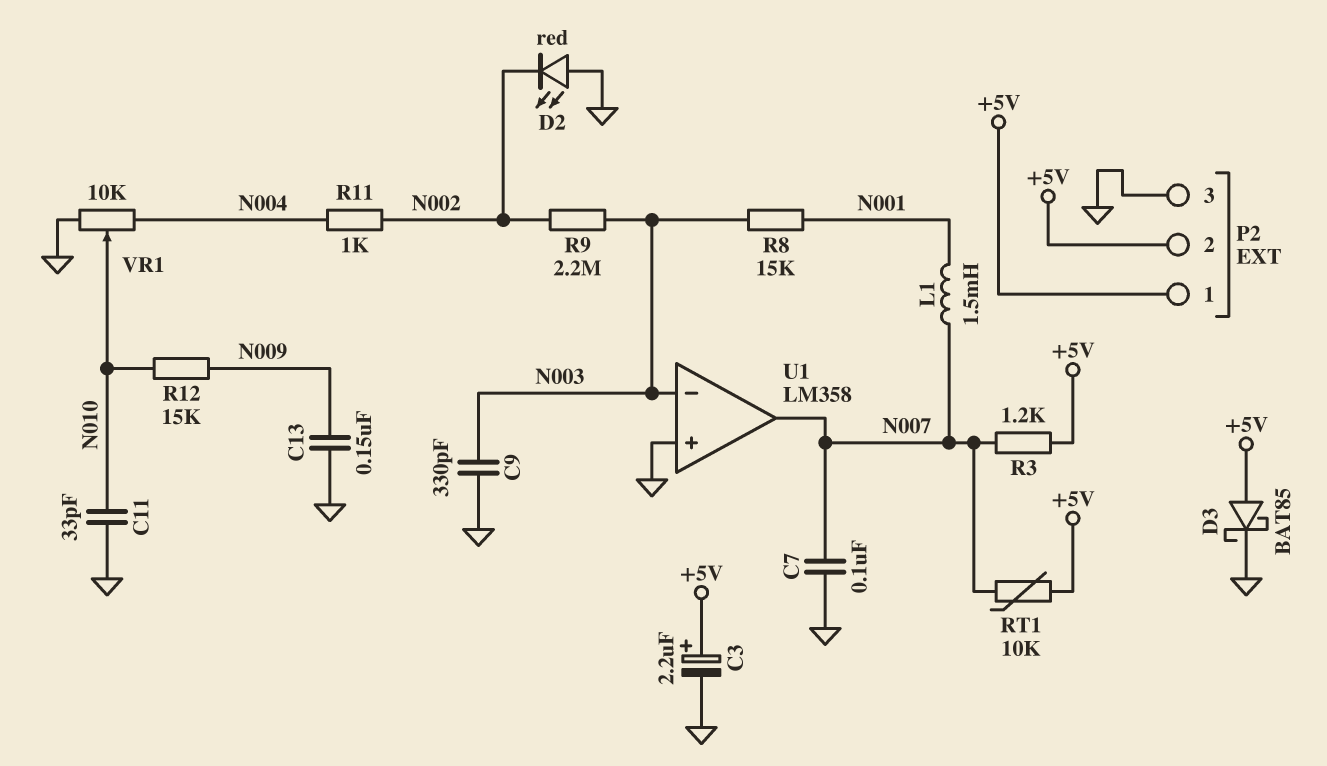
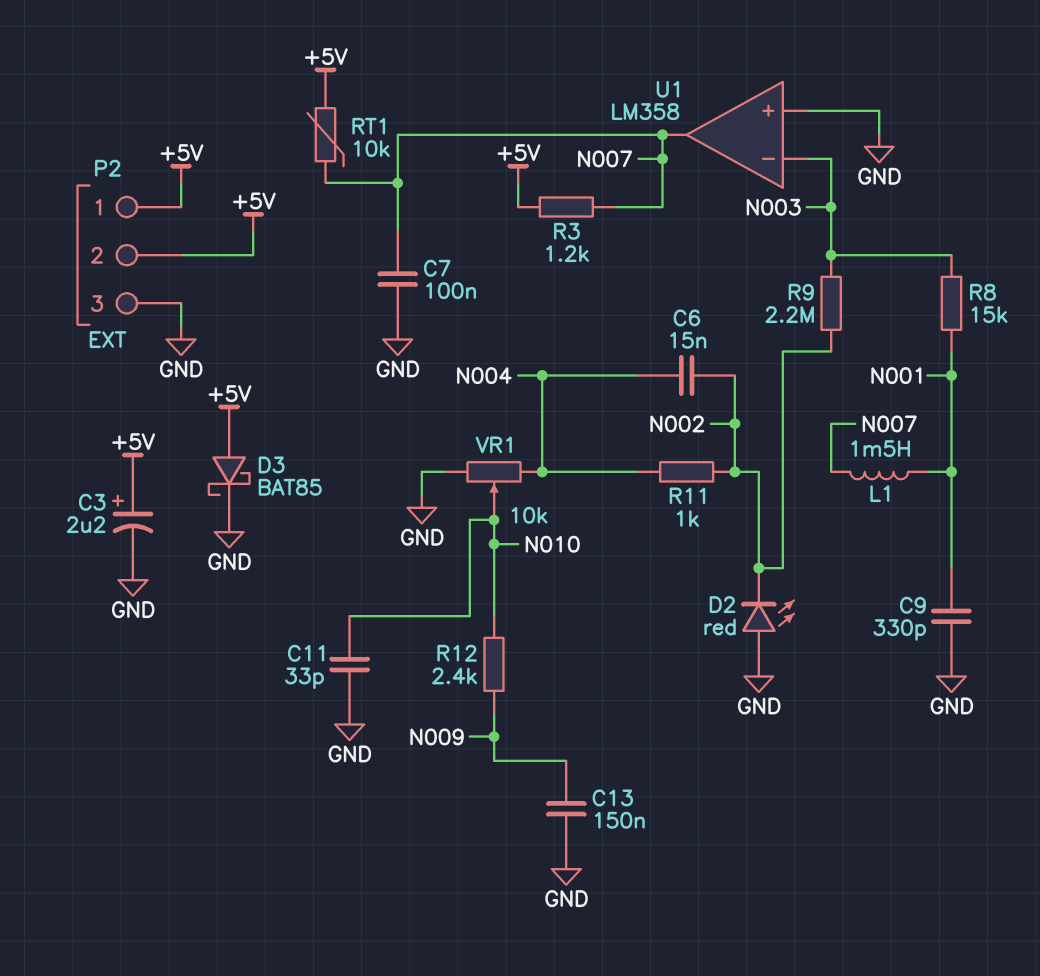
C6: none -> 15nF (N002, N004)
C9: 330pF (GND, N003) -> 330pF (GND, N001)
R12: 15k (N009, N010) -> 2.4k (N009, N010)

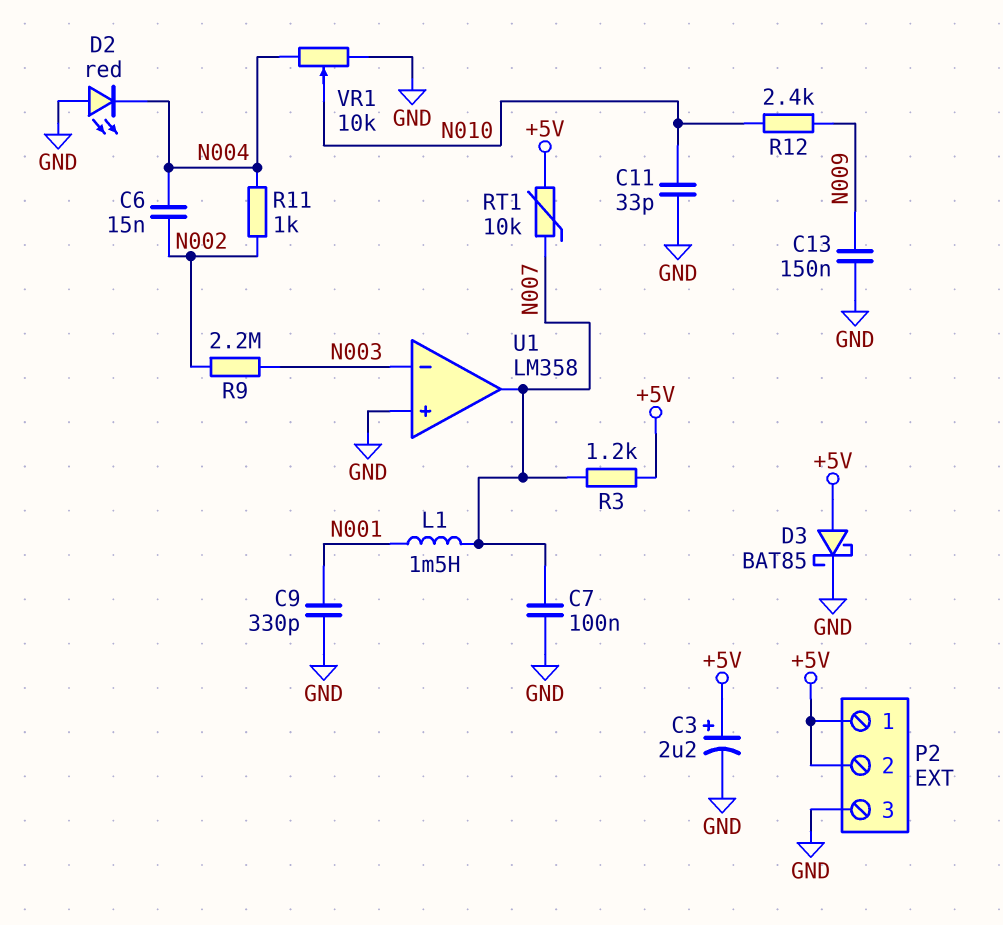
D2: LED red (A GND, K N002) -> LED red (A GND, K N004)
R8: 15k (N001, N003) -> none

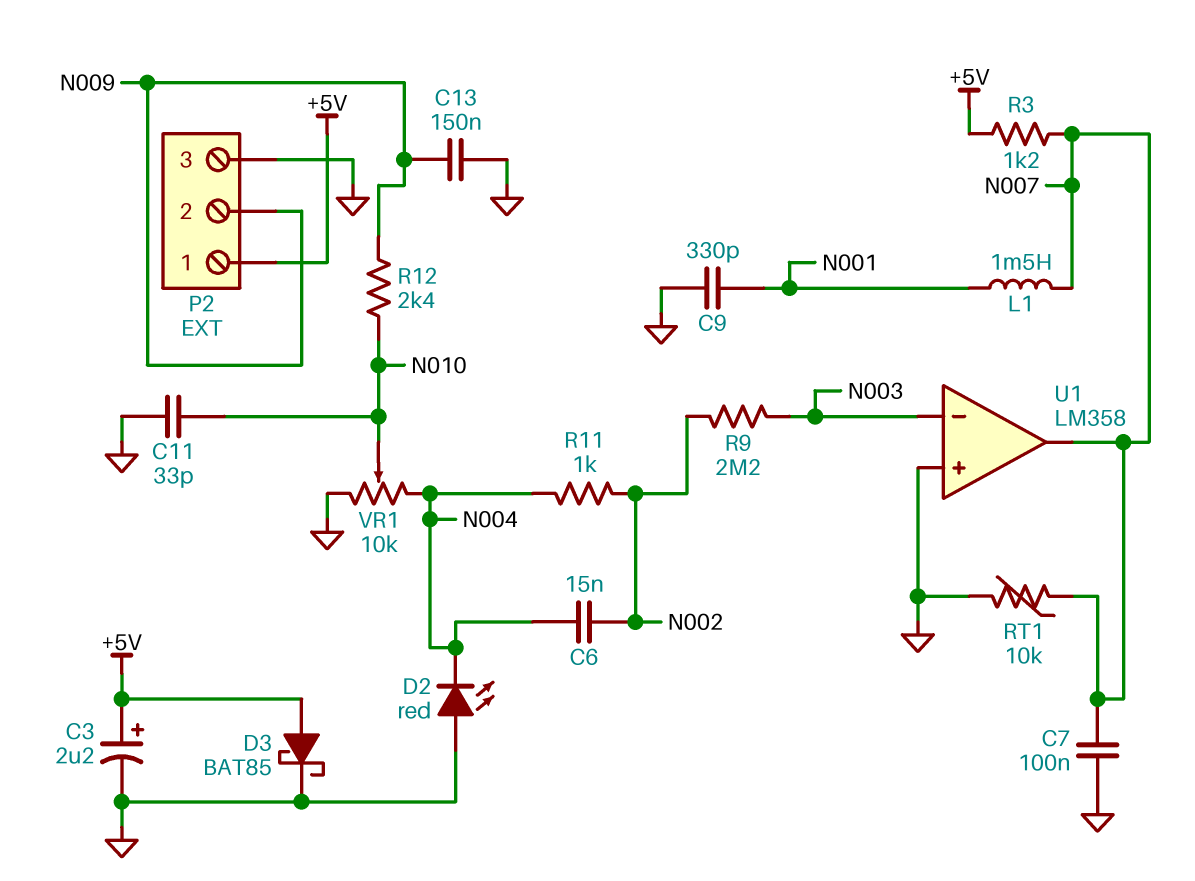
P2 pin 2: +5V -> N009
RT1: 10k (+5V, N007) -> 10k (GND, N007)

